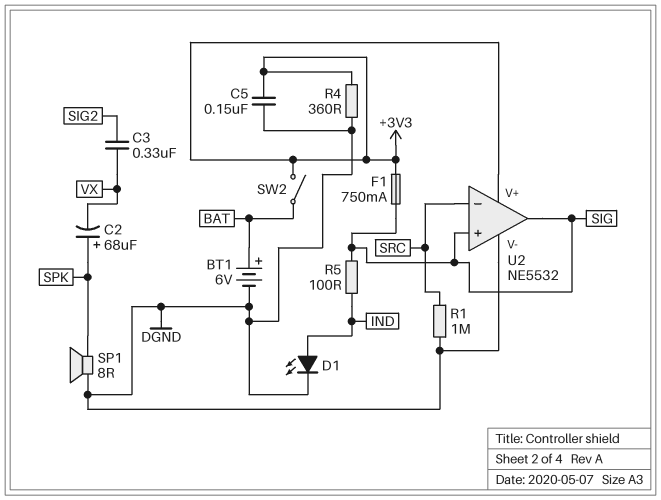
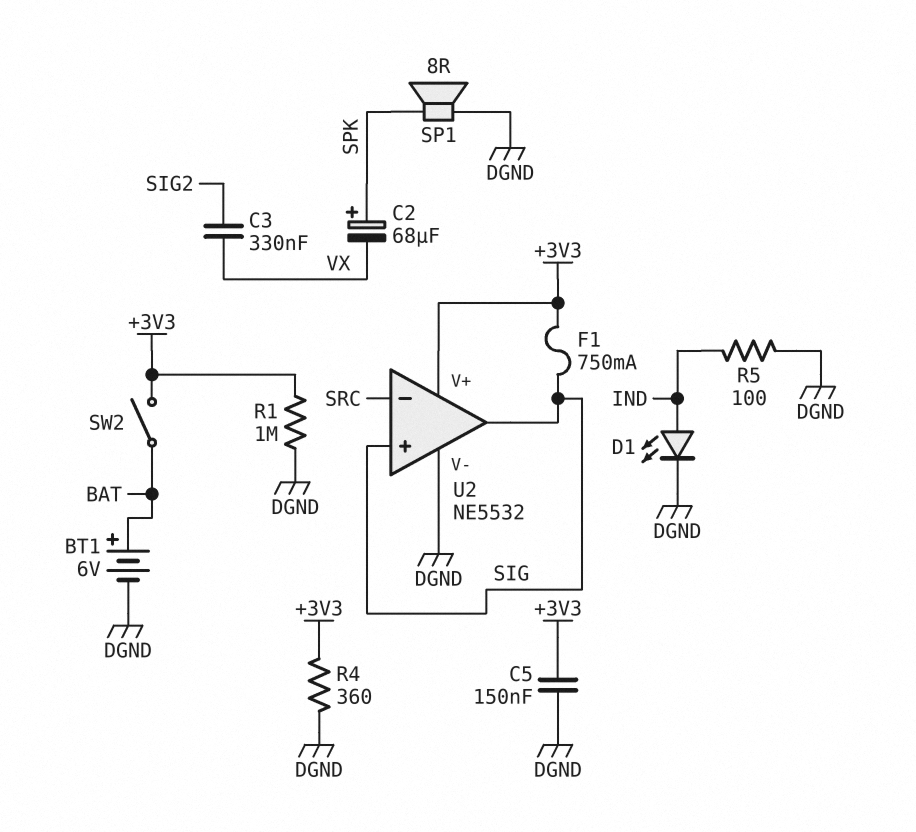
R1: 1M (DGND, SRC) -> 1M (+3V3, DGND)
R5: 100 (IND, SIG) -> 100 (DGND, IND)

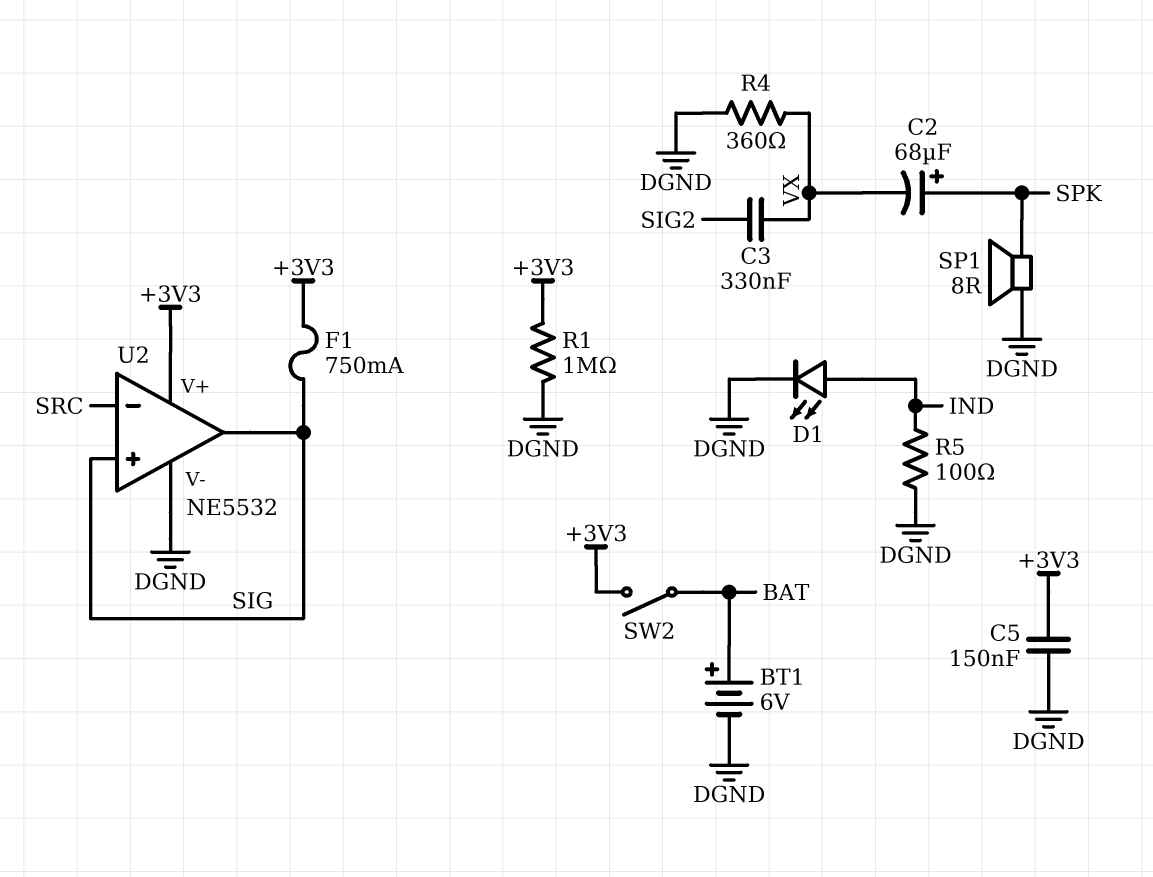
R4: 360 (+3V3, DGND) -> 360 (DGND, VX)

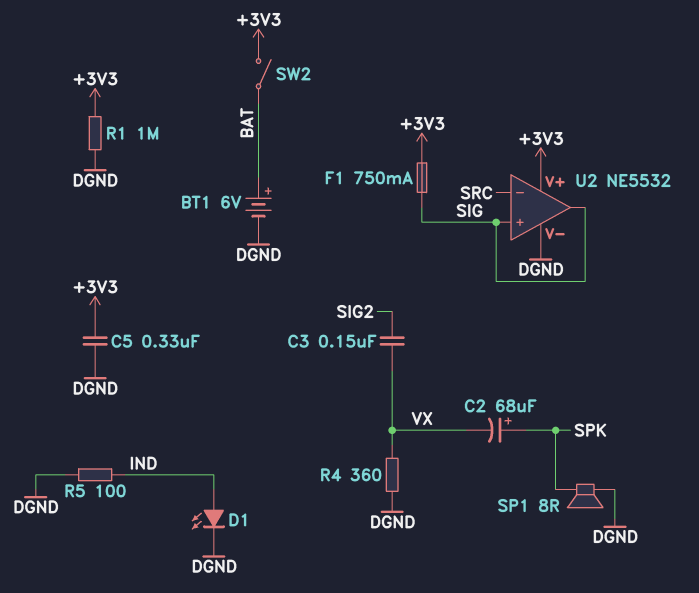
C3: 330nF (SIG2, VX) -> 150nF (SIG2, VX)
C5: 150nF (+3V3, DGND) -> 330nF (+3V3, DGND)

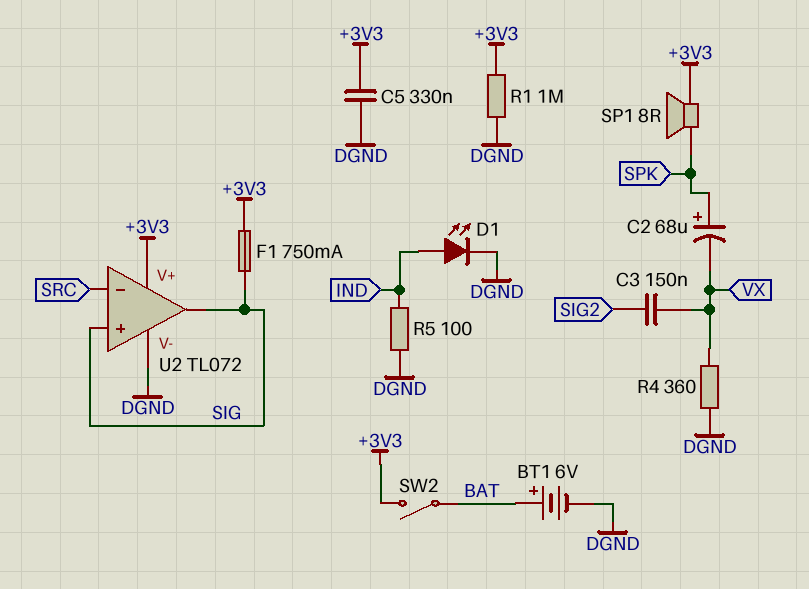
SP1: speaker 8R (DGND, SPK) -> speaker 8R (+3V3, SPK)
U2: NE5532 -> TL072

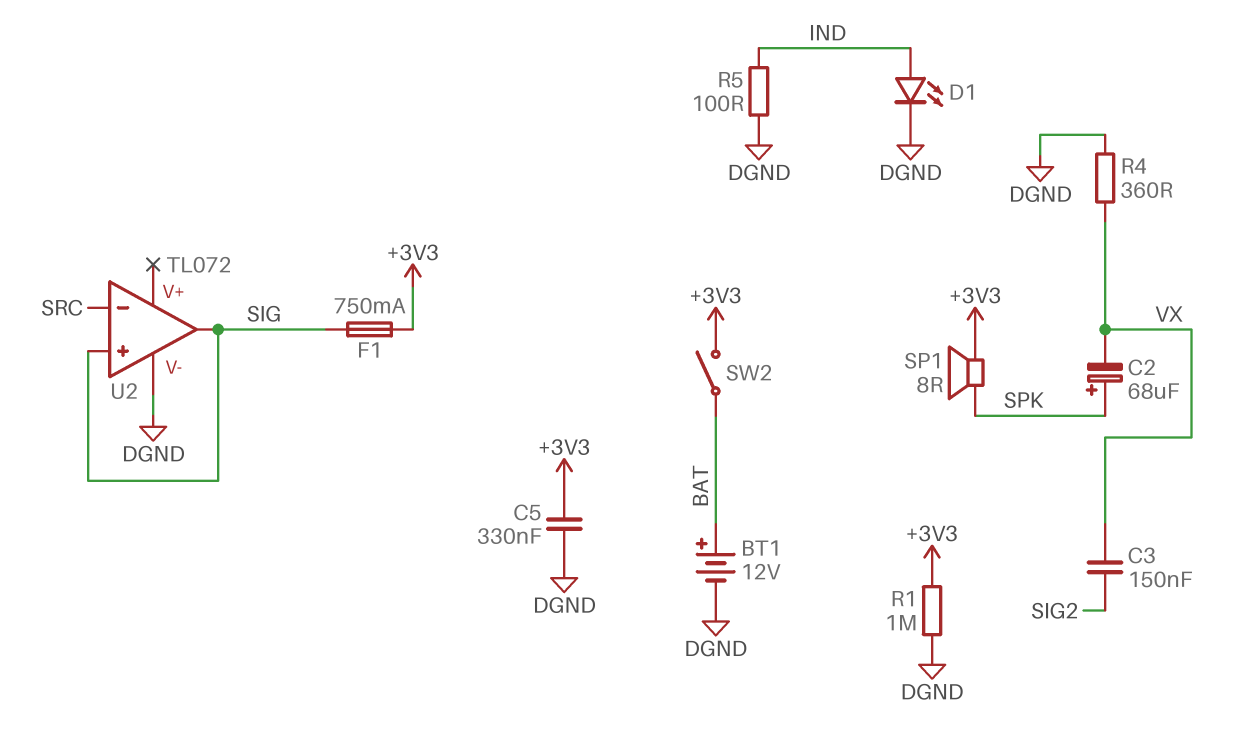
BT1: 6V (plus BAT, minus DGND) -> 12V (plus BAT, minus DGND)
U2 pin V+: +3V3 -> none

